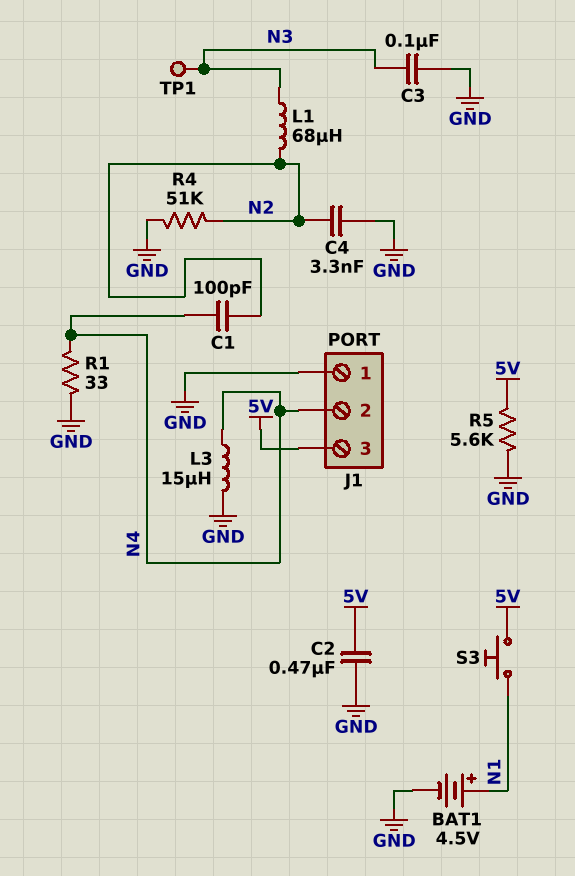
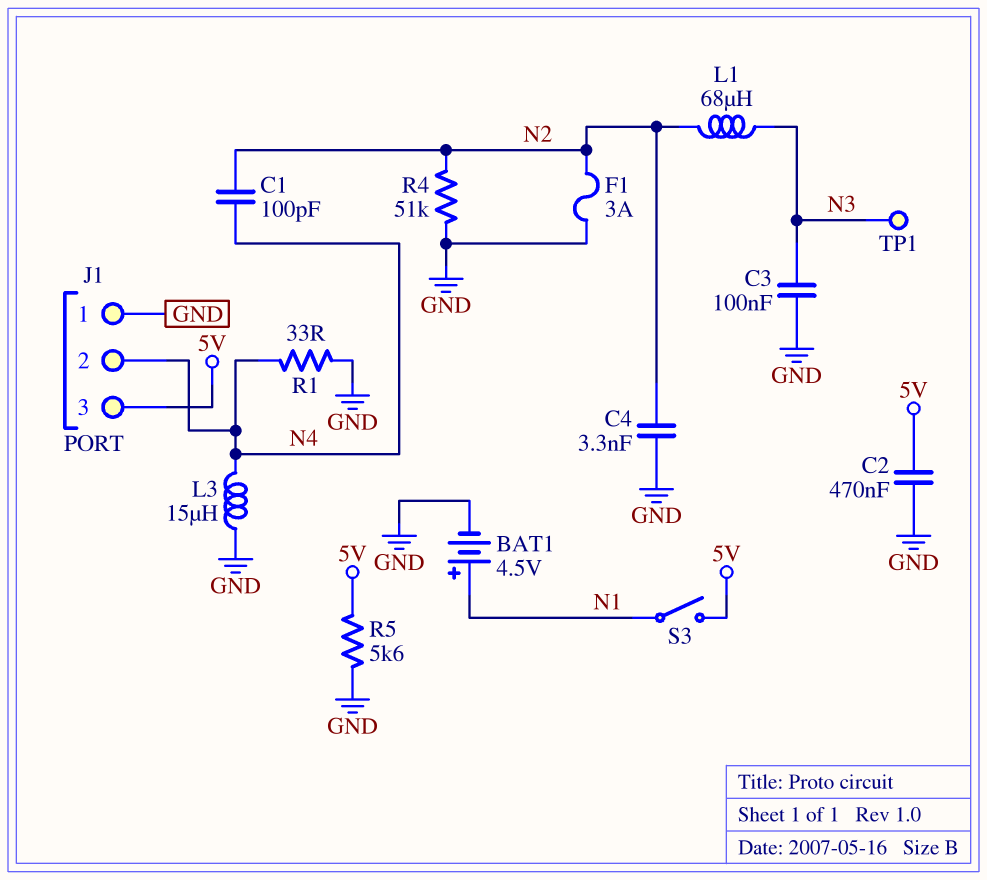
F1: none -> 3A (GND, N2)
S3: button (5V, N1) -> switch (5V, N1)

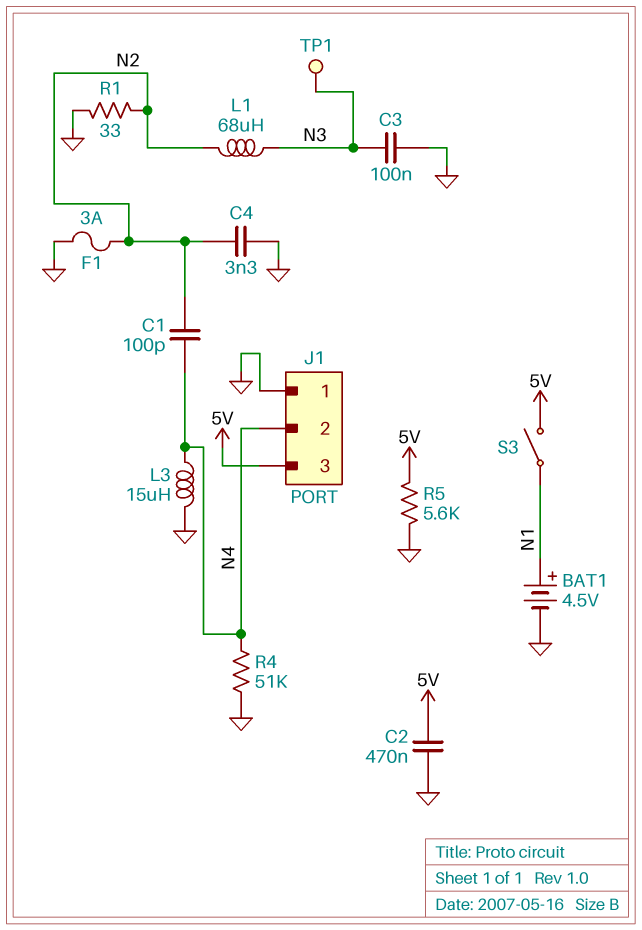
R1: 33 (GND, N4) -> 33 (GND, N2)
R4: 51k (GND, N2) -> 51k (GND, N4)

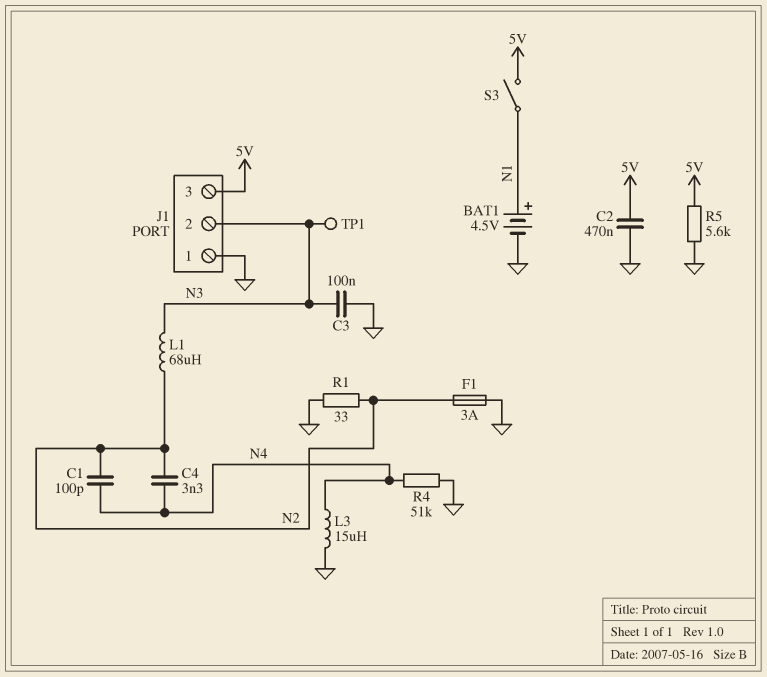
C4: 3.3nF (GND, N2) -> 3.3nF (N2, N4)
J1 pin 2: N4 -> N3

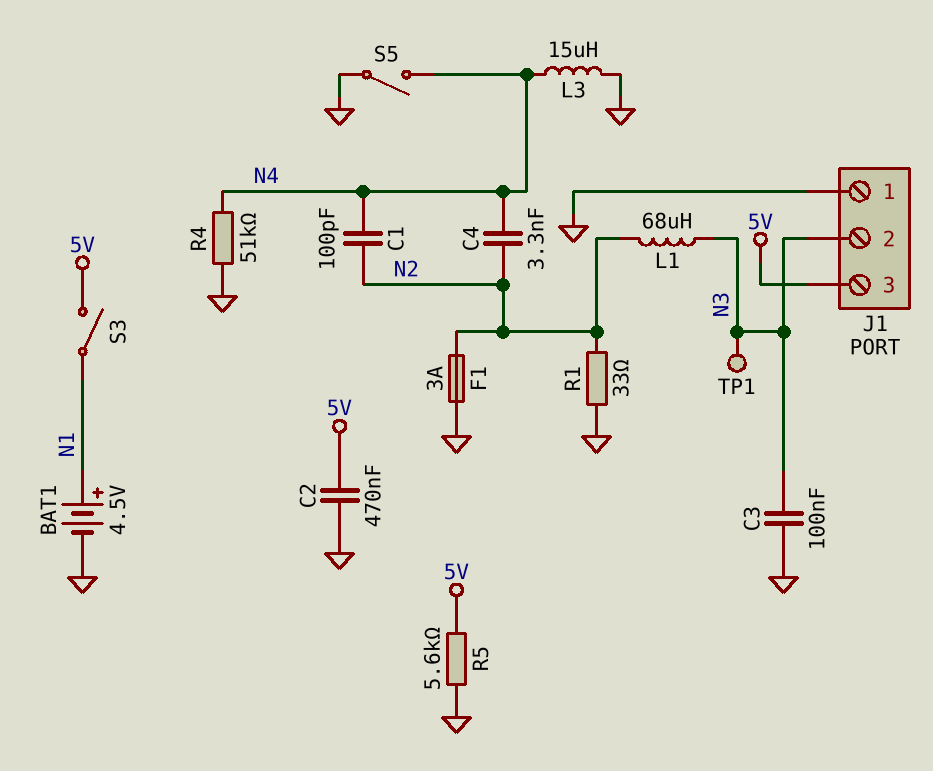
S5: none -> switch (GND, N4)

